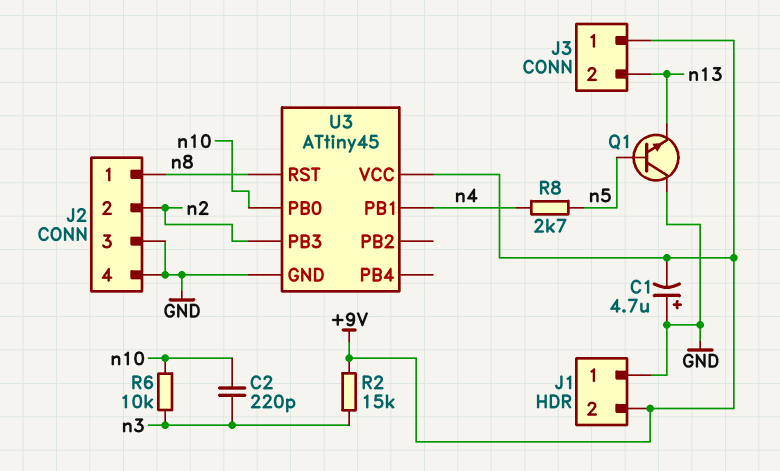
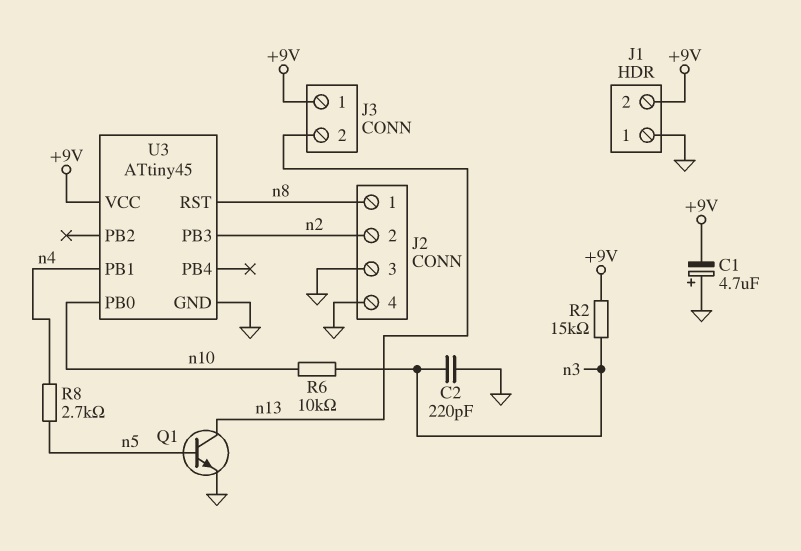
C2: 220pF (n3, n10) -> 220pF (GND, n3)
Q1: NPN (B n5, C GND, E n13) -> NPN (B n5, C n13, E GND)

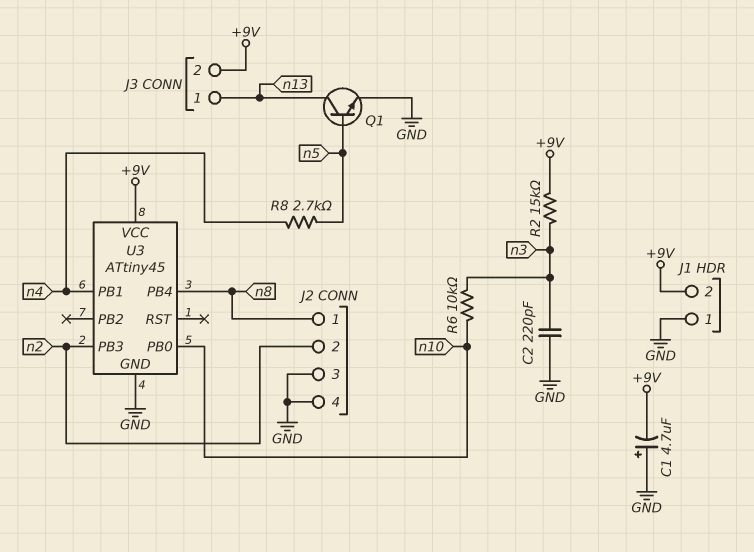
J3 pin 1: +9V -> n13
J3 pin 2: n13 -> +9V
U3 pin PB4: none -> n8
U3 pin RST: n8 -> none

